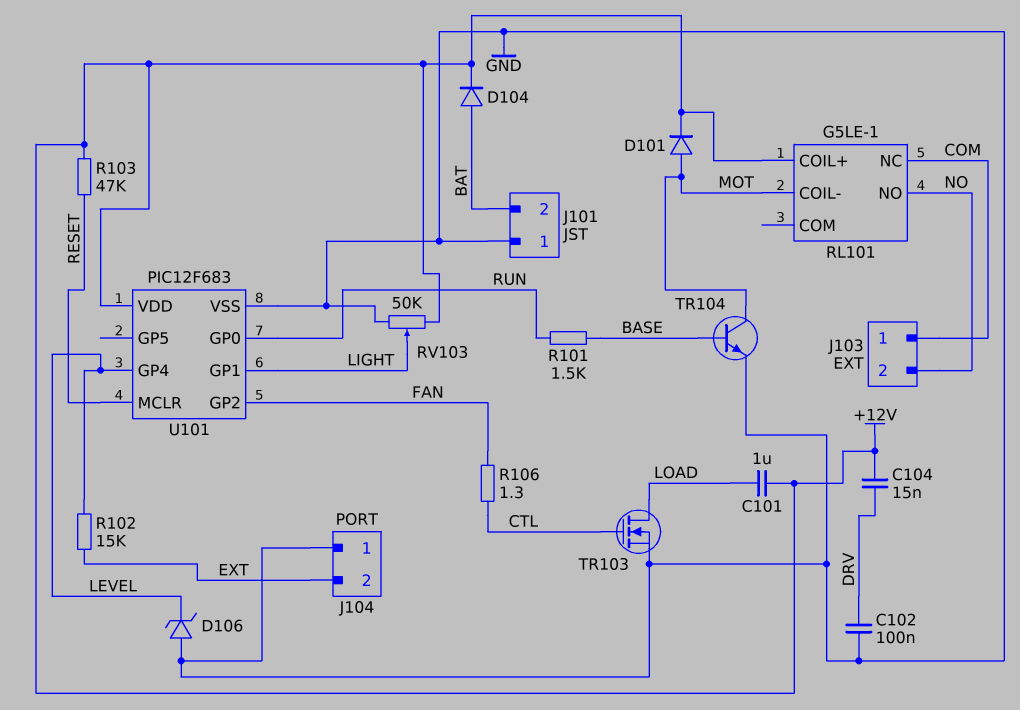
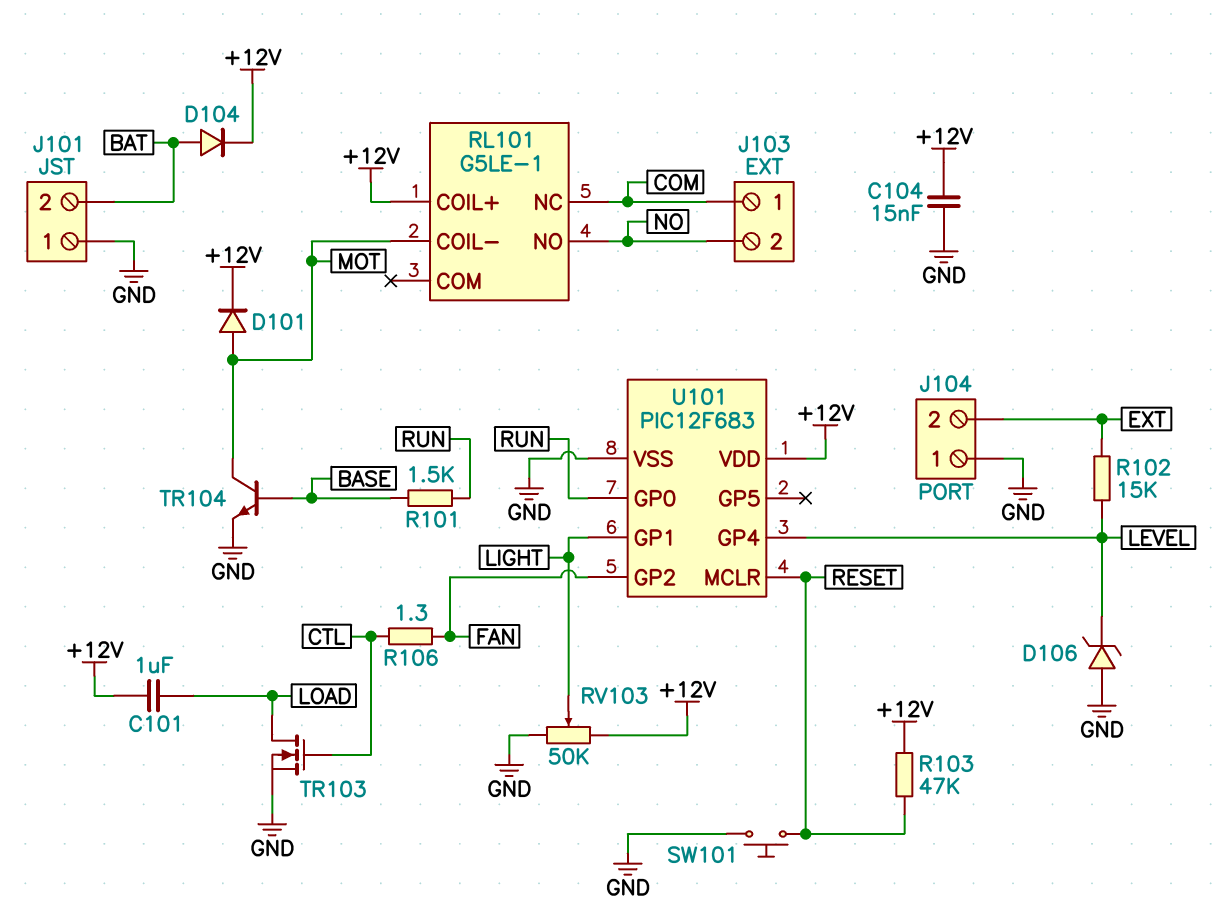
C102: 100nF (DRV, GND) -> none
C104: 15nF (+12V, DRV) -> 15nF (+12V, GND)
SW101: none -> button (GND, RESET)

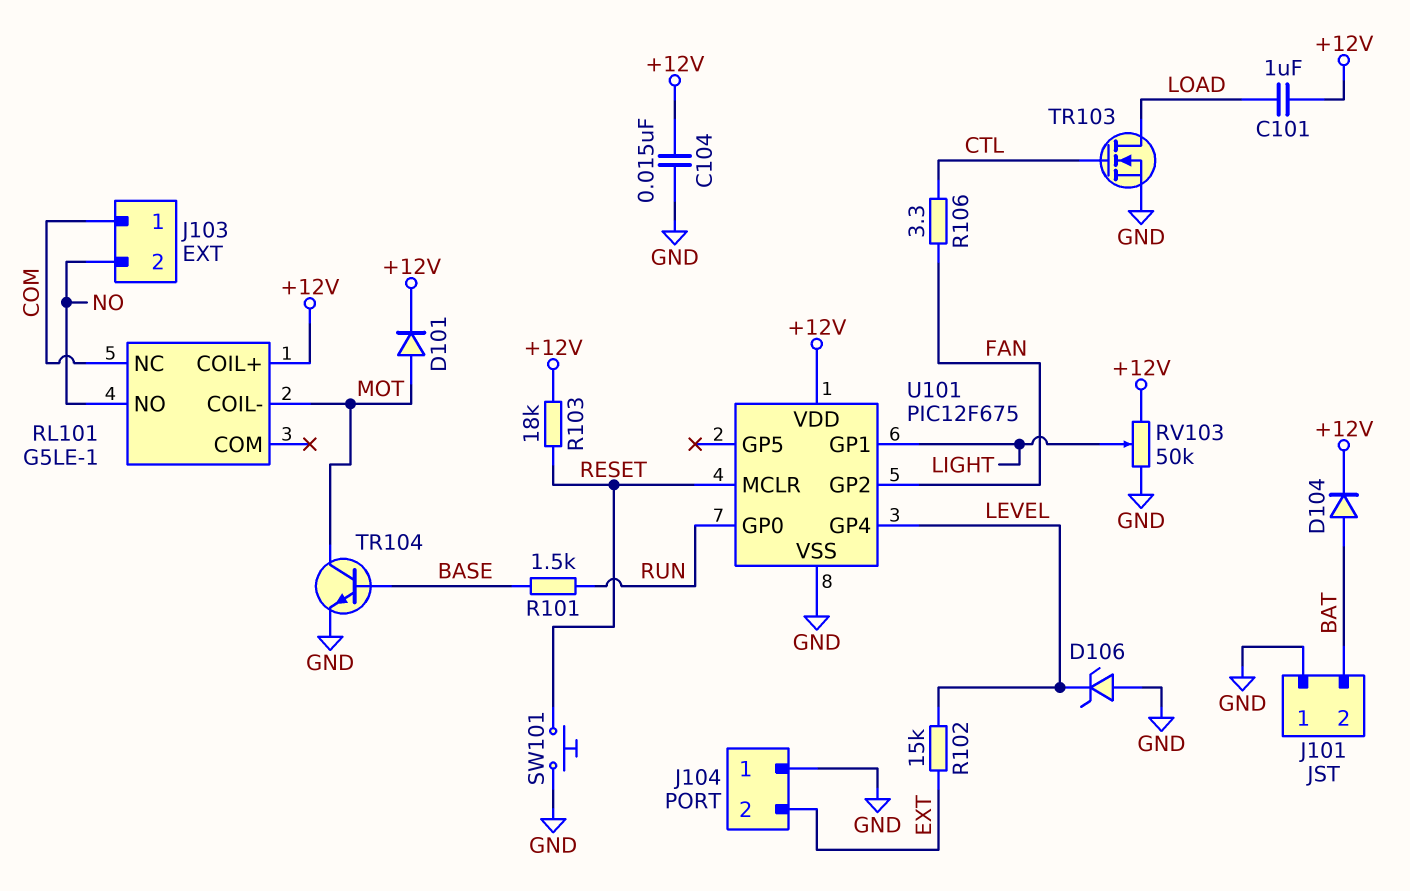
R103: 47k (+12V, RESET) -> 18k (+12V, RESET)
R106: 1.3 (CTL, FAN) -> 3.3 (CTL, FAN)
U101: PIC12F683 -> PIC12F675

